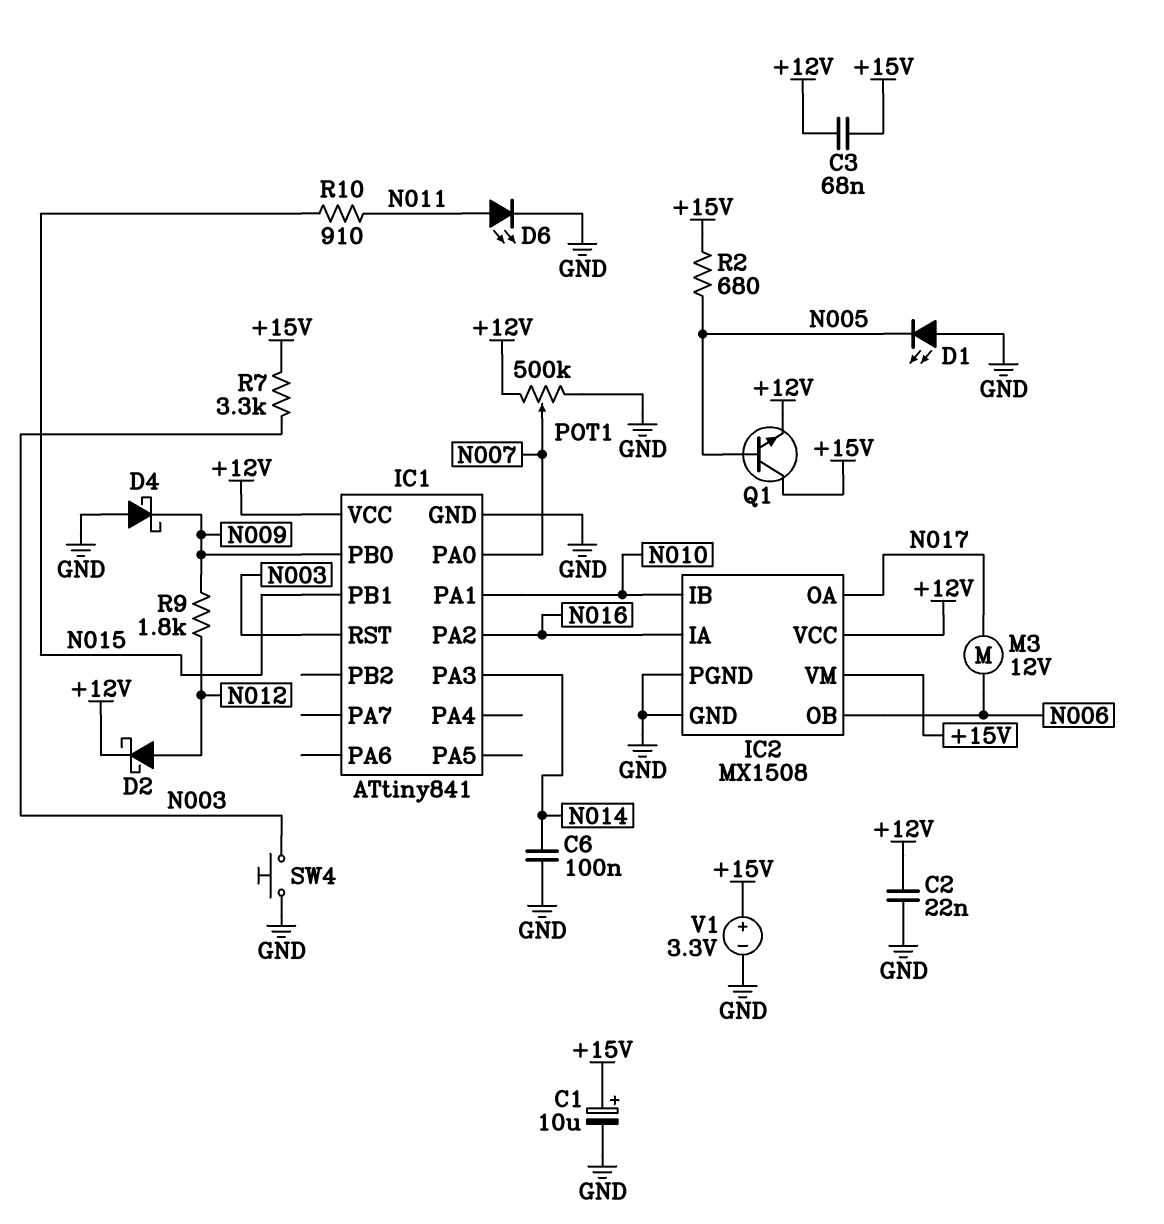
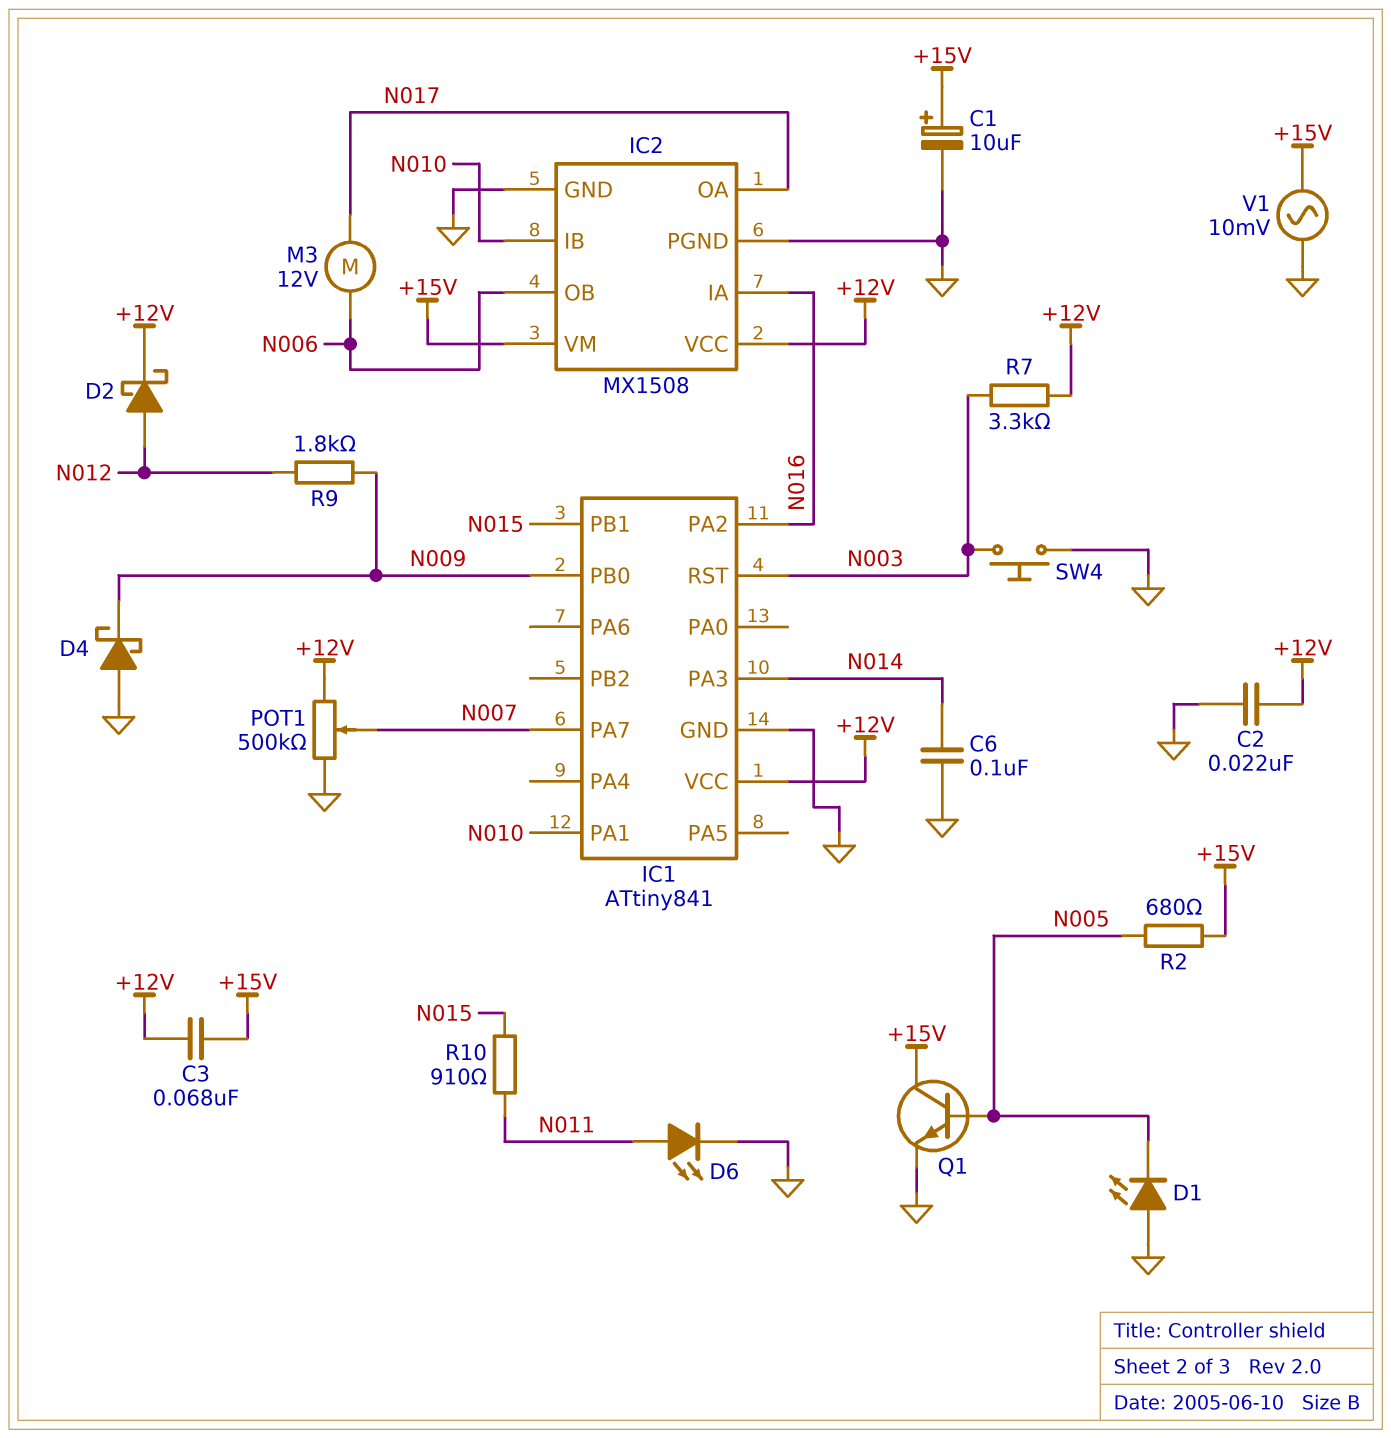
IC1 pin PA0: N007 -> none
IC1 pin PA7: none -> N007
Q1: NPN (B N005, C +15V, E +12V) -> NPN (B N005, C +15V, E GND)
R7: 3.3k (+15V, N003) -> 3.3k (+12V, N003)
V1: 3.3V (plus +15V, minus GND) -> AC 10mV (+15V, GND)

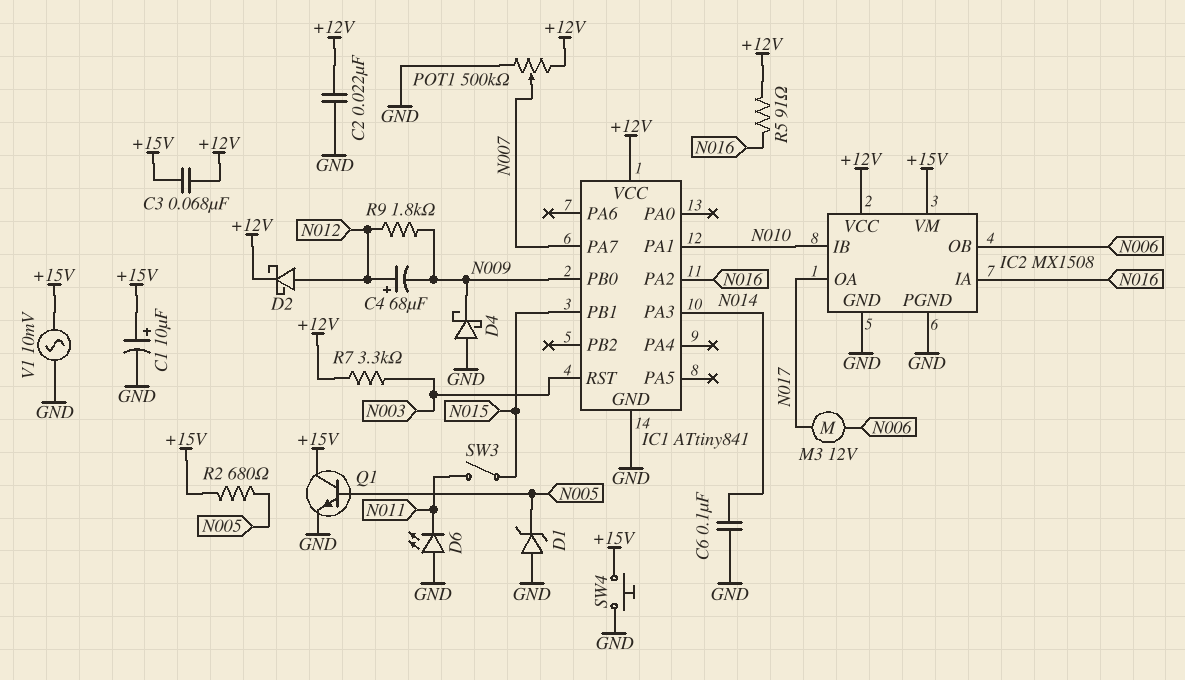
C4: none -> 68uF (plus N012, minus N009)
D1: LED (A GND, K N005) -> zener (A GND, K N005)
D6: LED (A N011, K GND) -> LED (A GND, K N011)
R5: none -> 91 (+12V, N016)
R10: 910 (N011, N015) -> none
SW3: none -> switch (N011, N015)
SW4: button (GND, N003) -> button (+15V, GND)

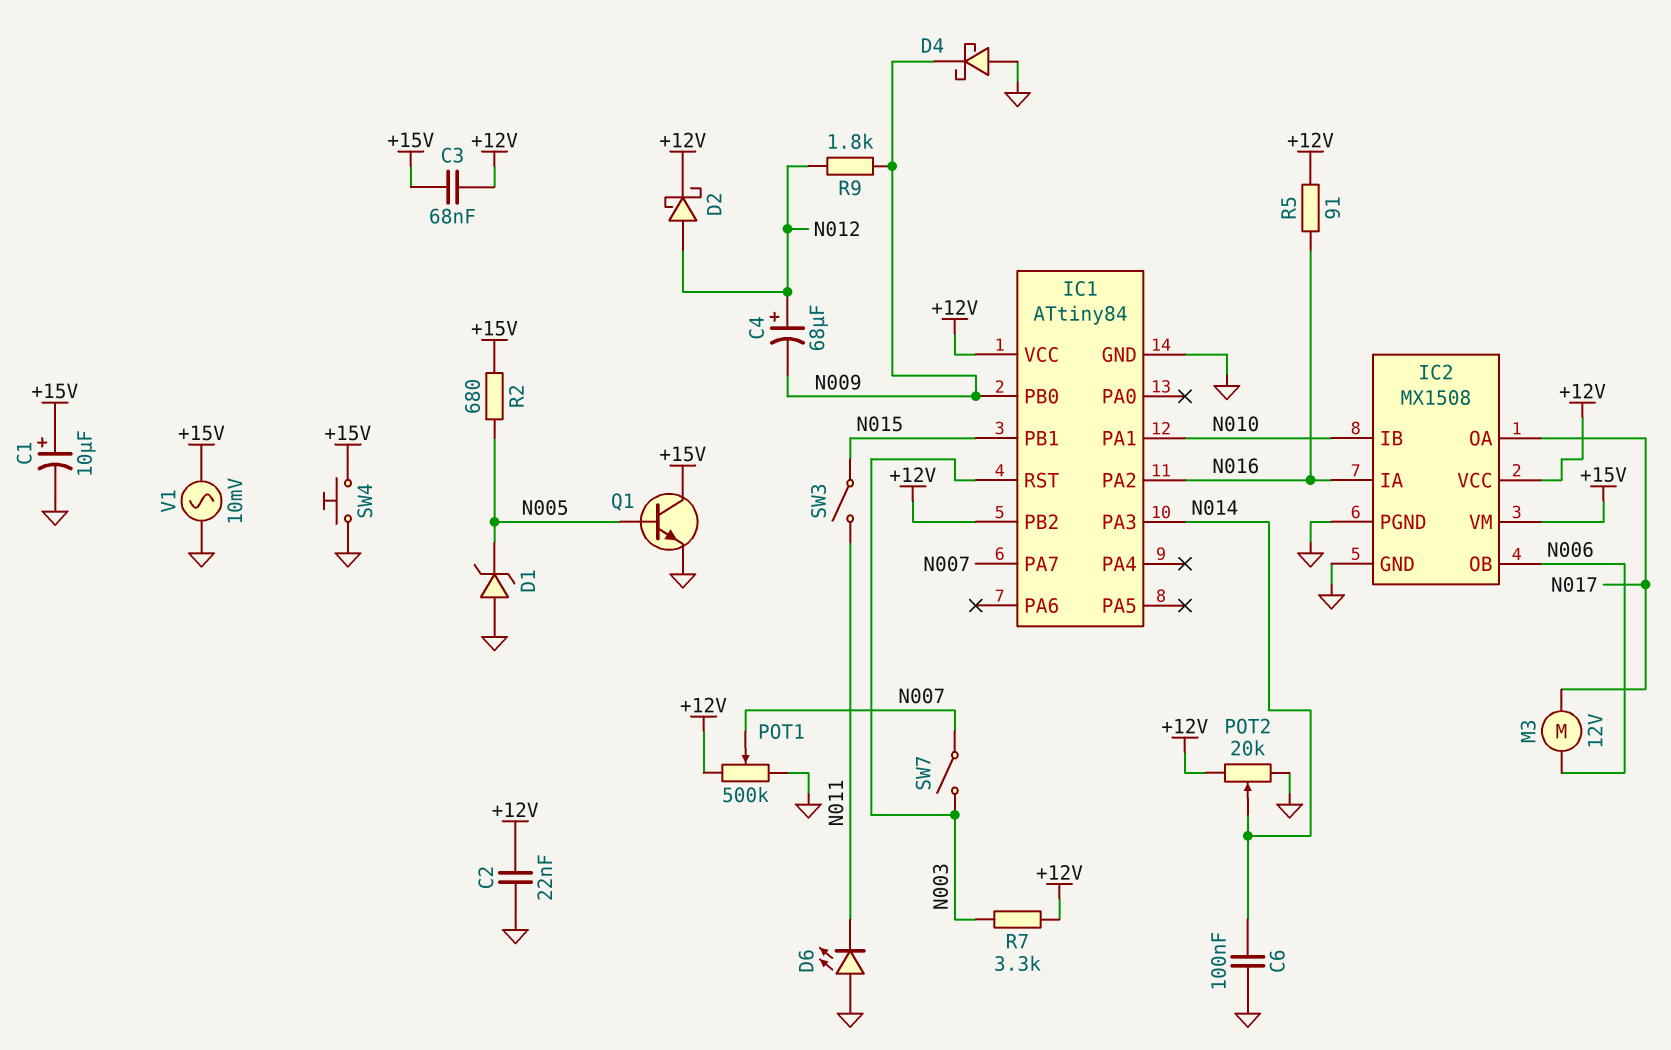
IC1: ATtiny841 -> ATtiny84
IC1 pin PB2: none -> +12V
POT2: none -> 20k (+12V, GND, wiper N014)
SW7: none -> switch (N003, N007)

